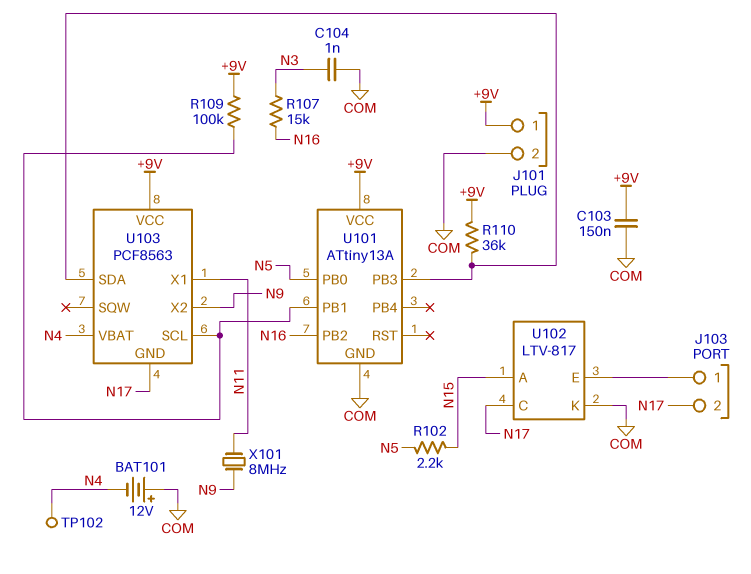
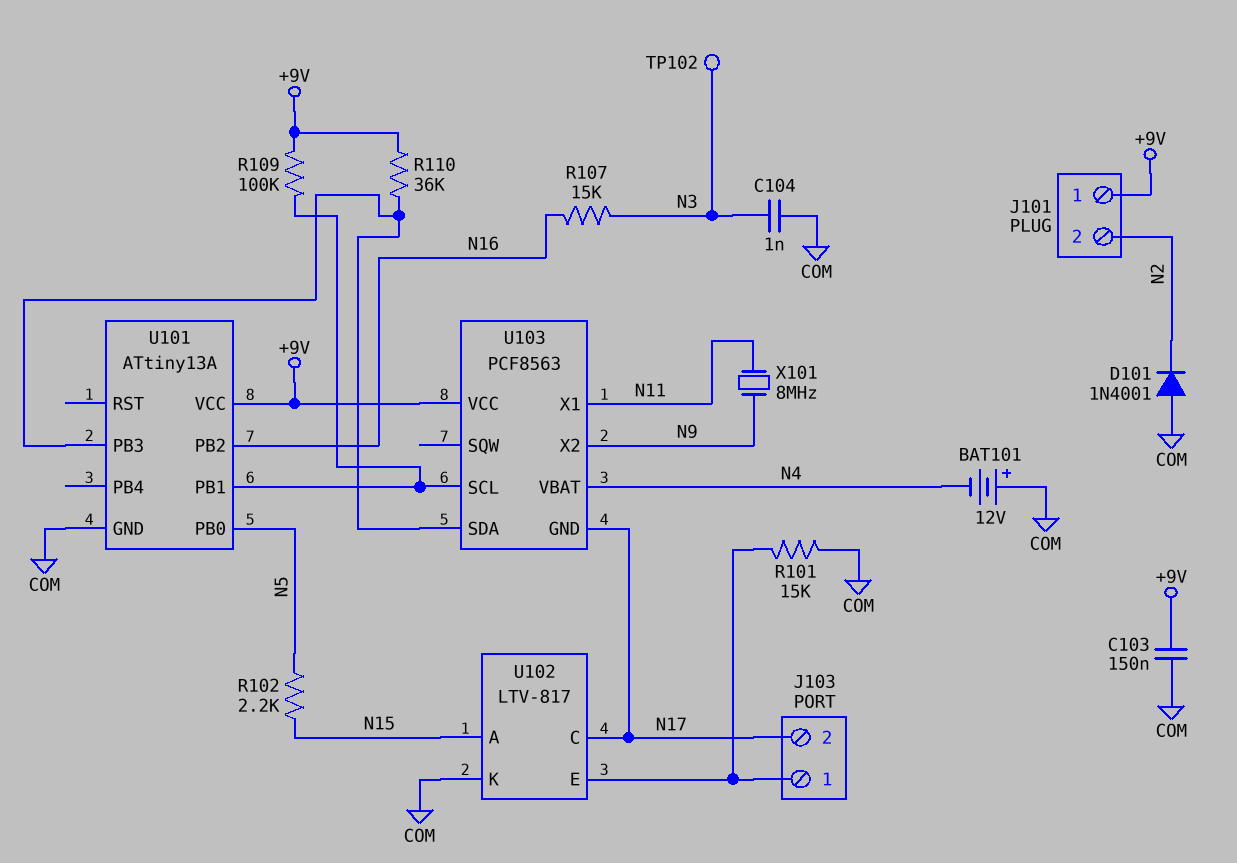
D101: none -> diode 1N4001 (A COM, K N2)
J101 pin 2: COM -> N2
R101: none -> 15k (COM, J103/1)
TP102: test point (N4) -> test point (N3)

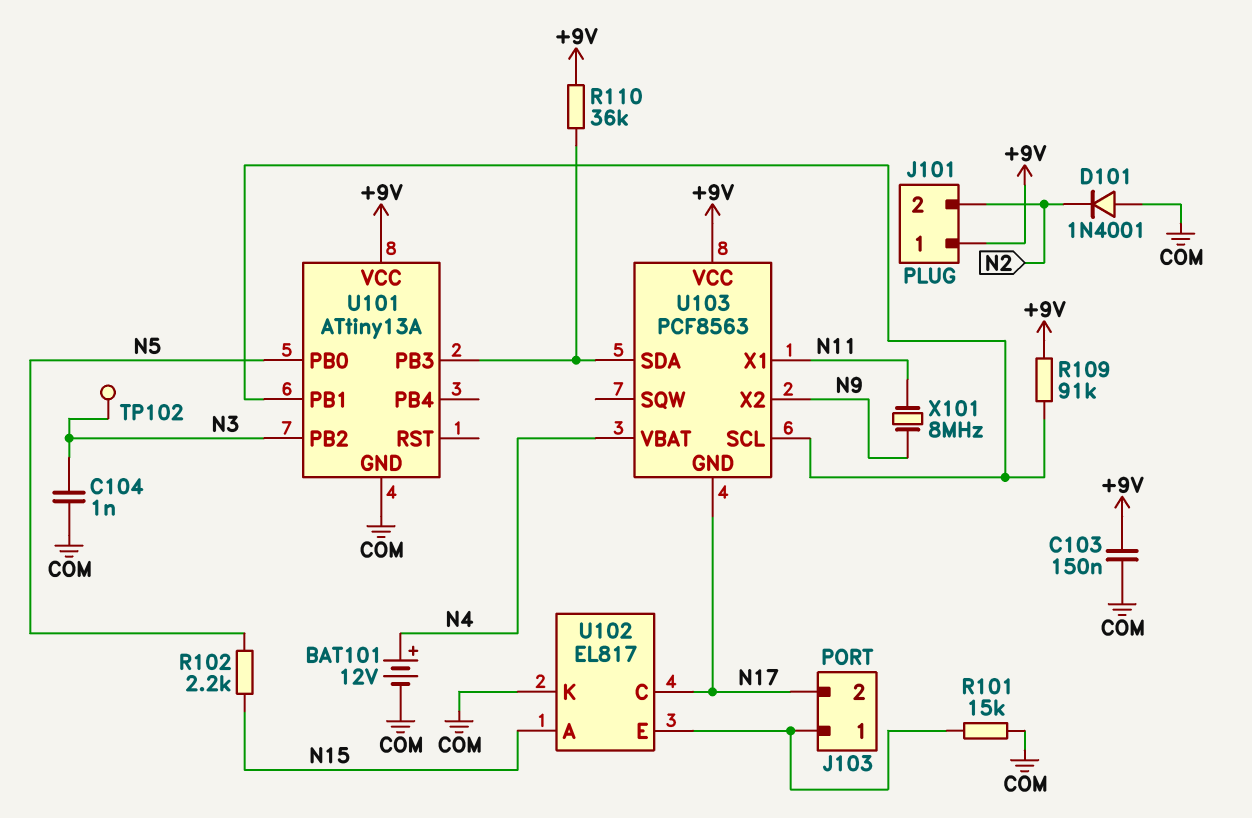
BAT101: 12V (plus COM, minus N4) -> 12V (plus N4, minus COM)
R107: 15k (N3, N16) -> none
R109: 100k (+9V, U101/PB1) -> 91k (+9V, U101/PB1)
U101 pin PB2: N16 -> N3
U102: LTV-817 -> EL817

